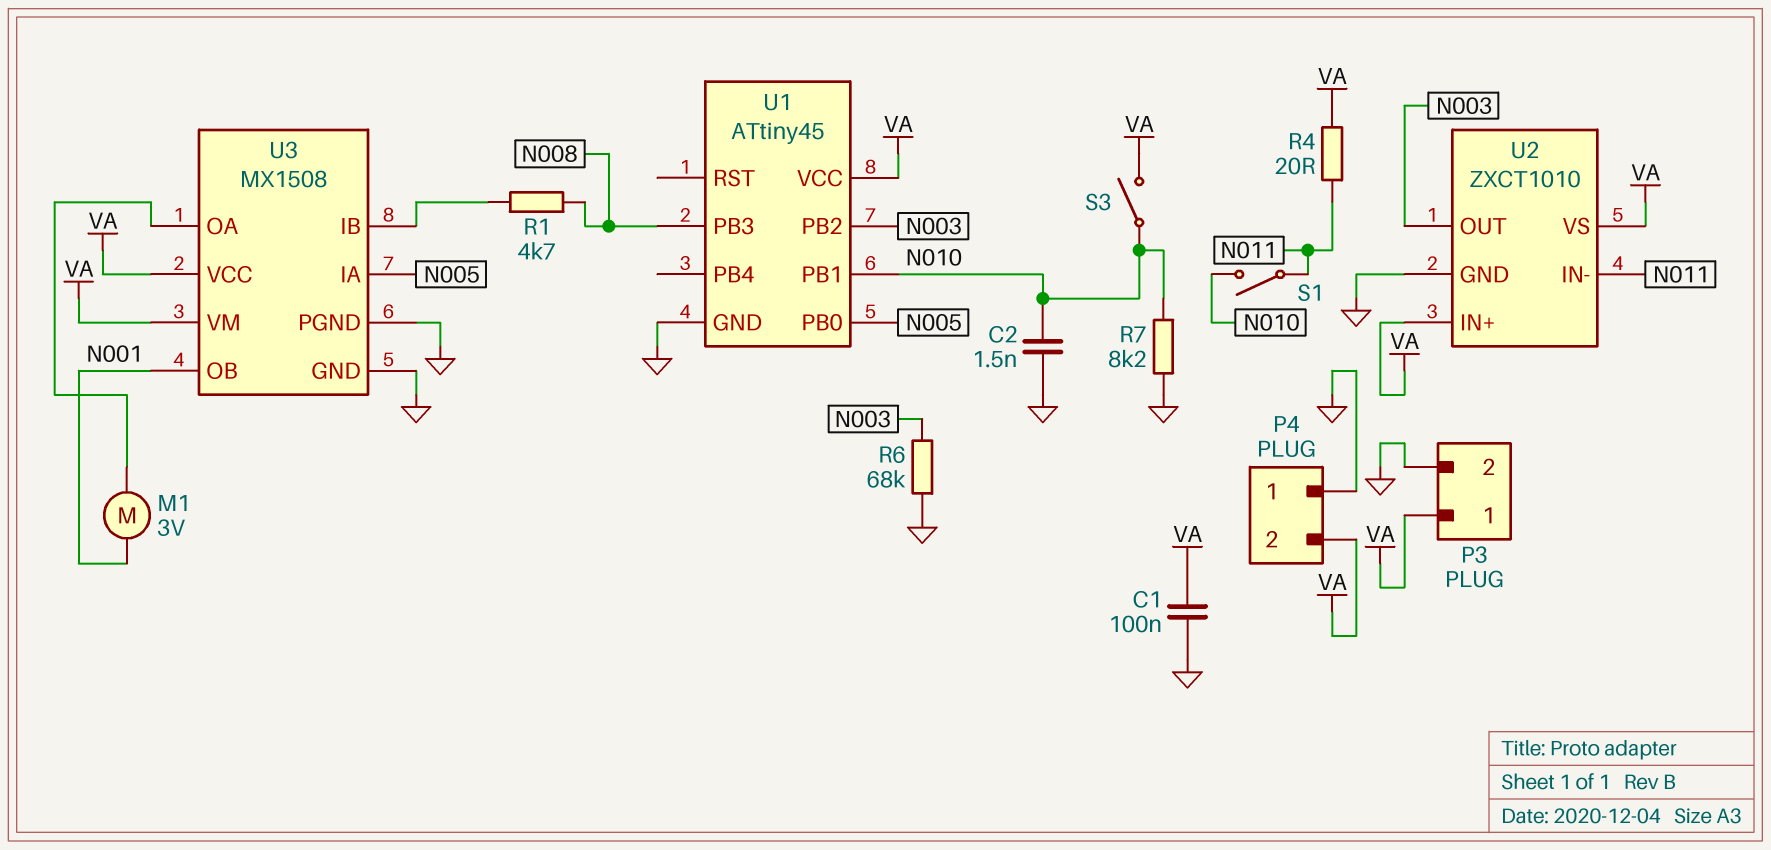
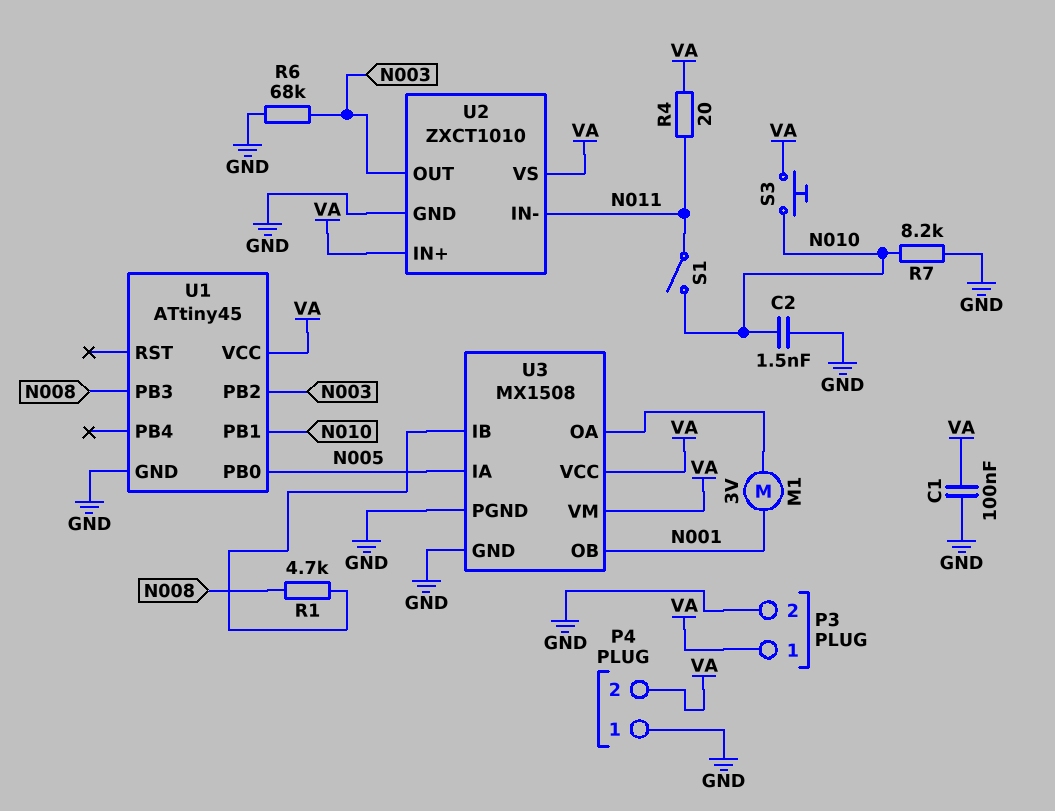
S3: switch (N010, VA) -> button (N010, VA)

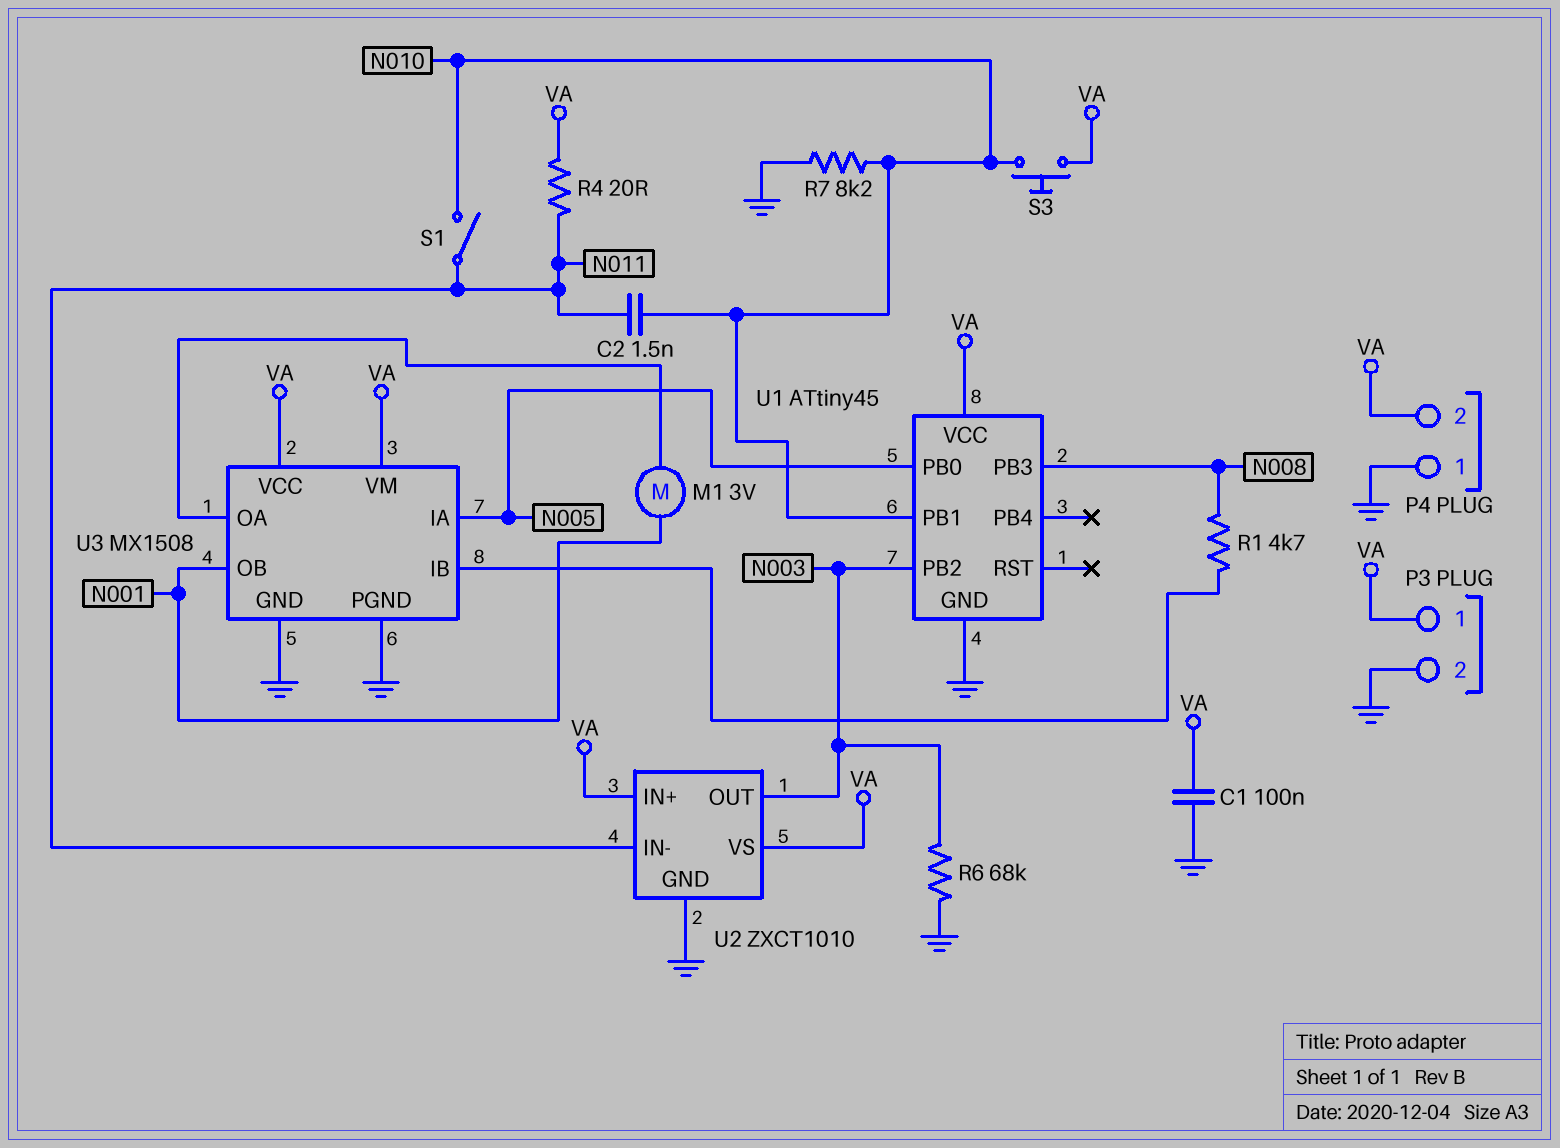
C2: 1.5nF (GND, N010) -> 1.5nF (N010, N011)

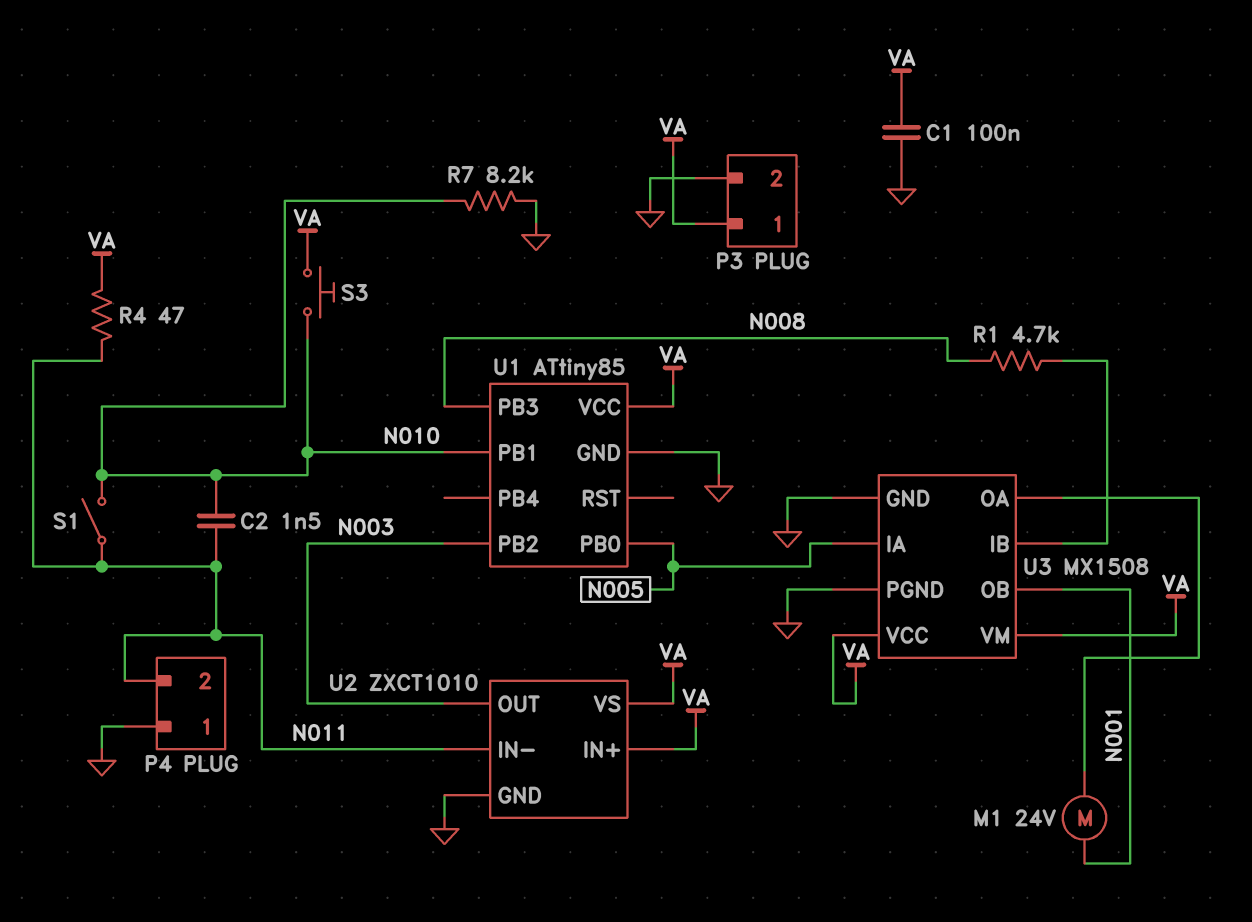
M1: motor 3V (N001, U3/OA) -> motor 24V (N001, U3/OA)
P4 pin 2: VA -> N011
R4: 20 (N011, VA) -> 47 (N011, VA)
R6: 68k (GND, N003) -> none
U1: ATtiny45 -> ATtiny85

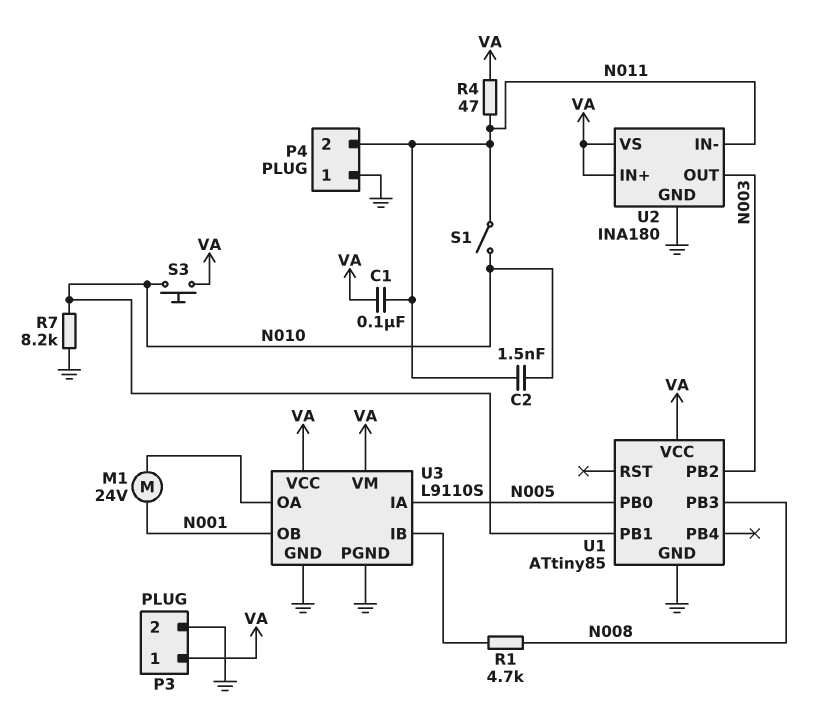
C1: 100nF (GND, VA) -> 100nF (N011, VA)
U2: ZXCT1010 -> INA180
U3: MX1508 -> L9110S

